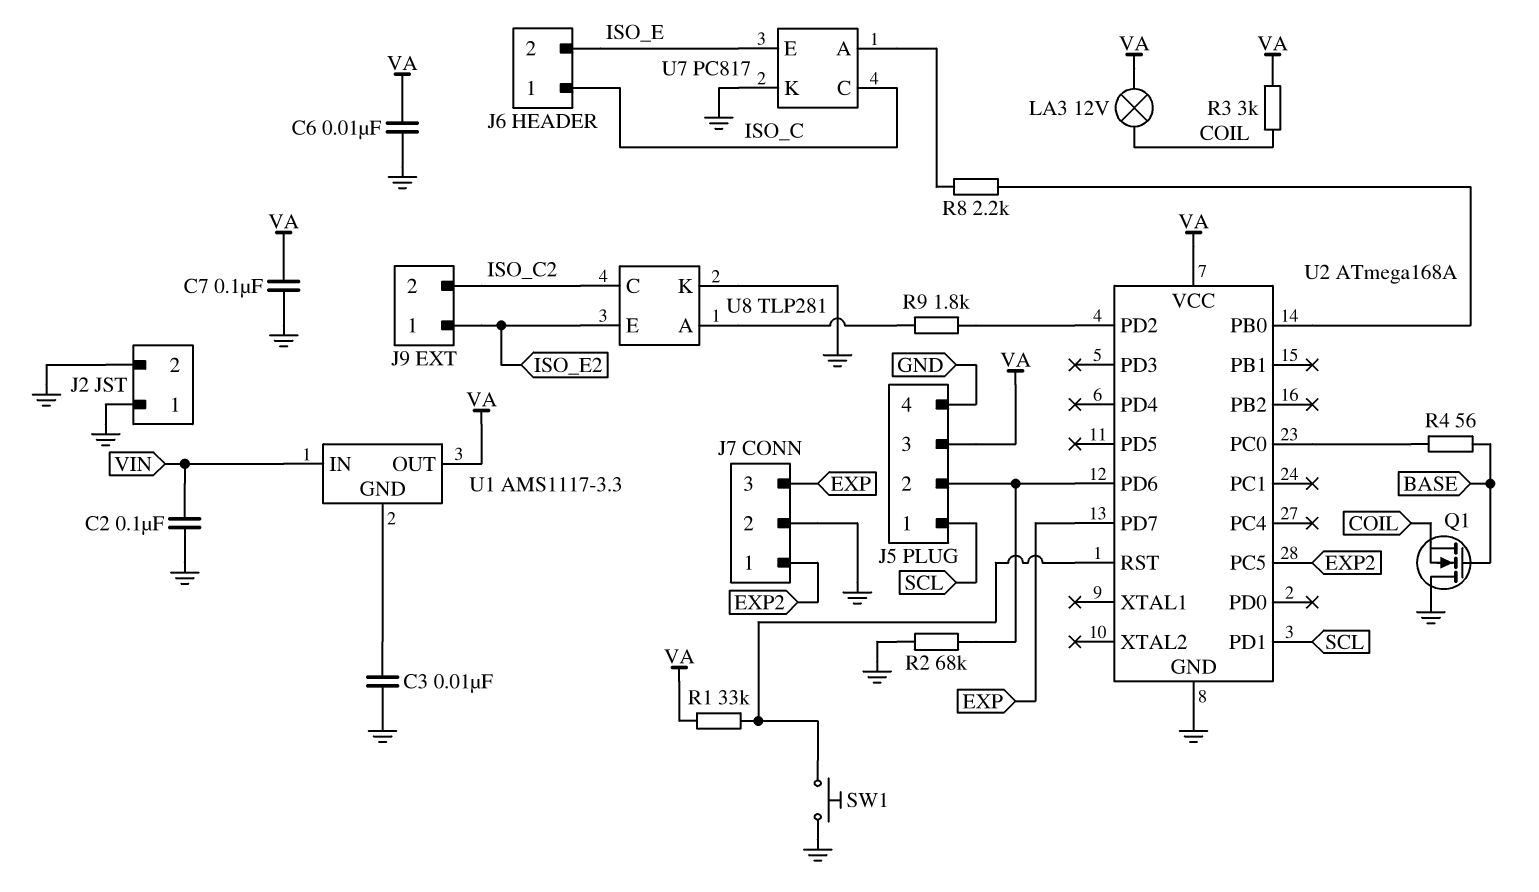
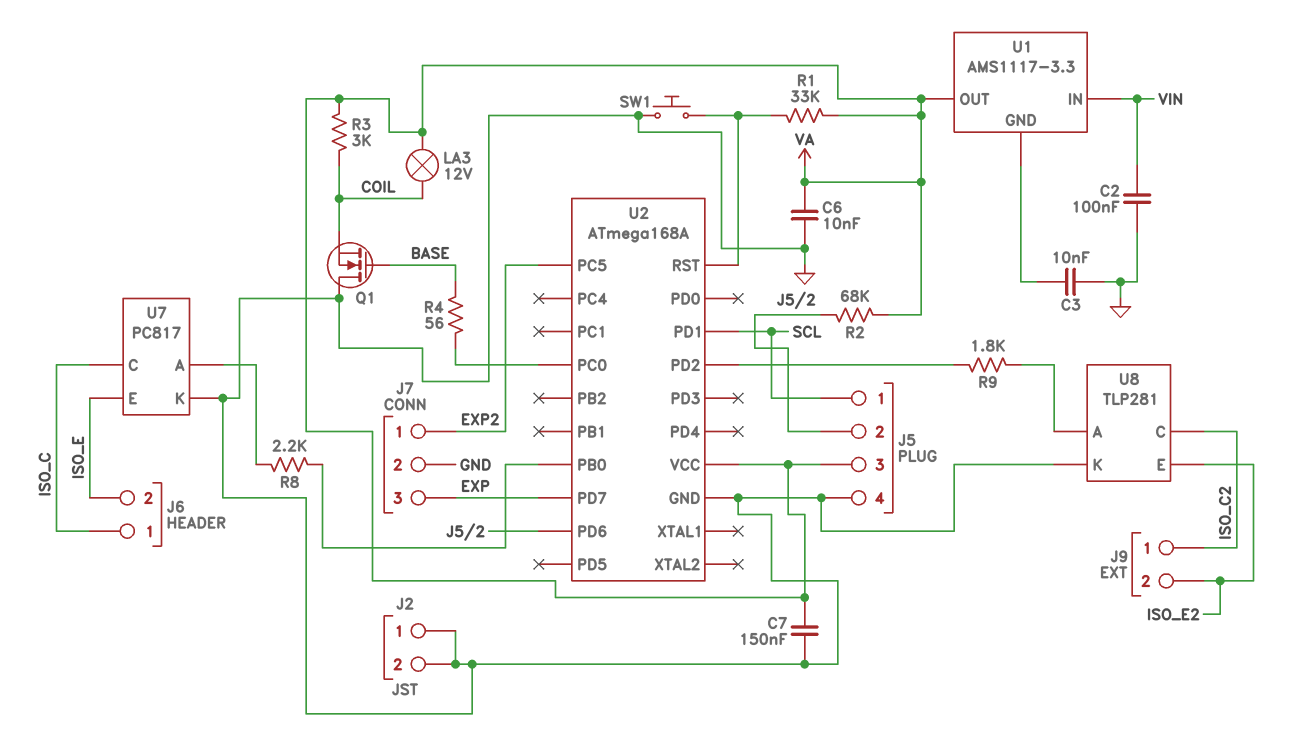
C7: 100nF (GND, VA) -> 150nF (GND, VA)
J9 pin 1: ISO_E2 -> ISO_C2
J9 pin 2: ISO_C2 -> ISO_E2
R2: 68k (GND, J5/2) -> 68k (J5/2, VA)

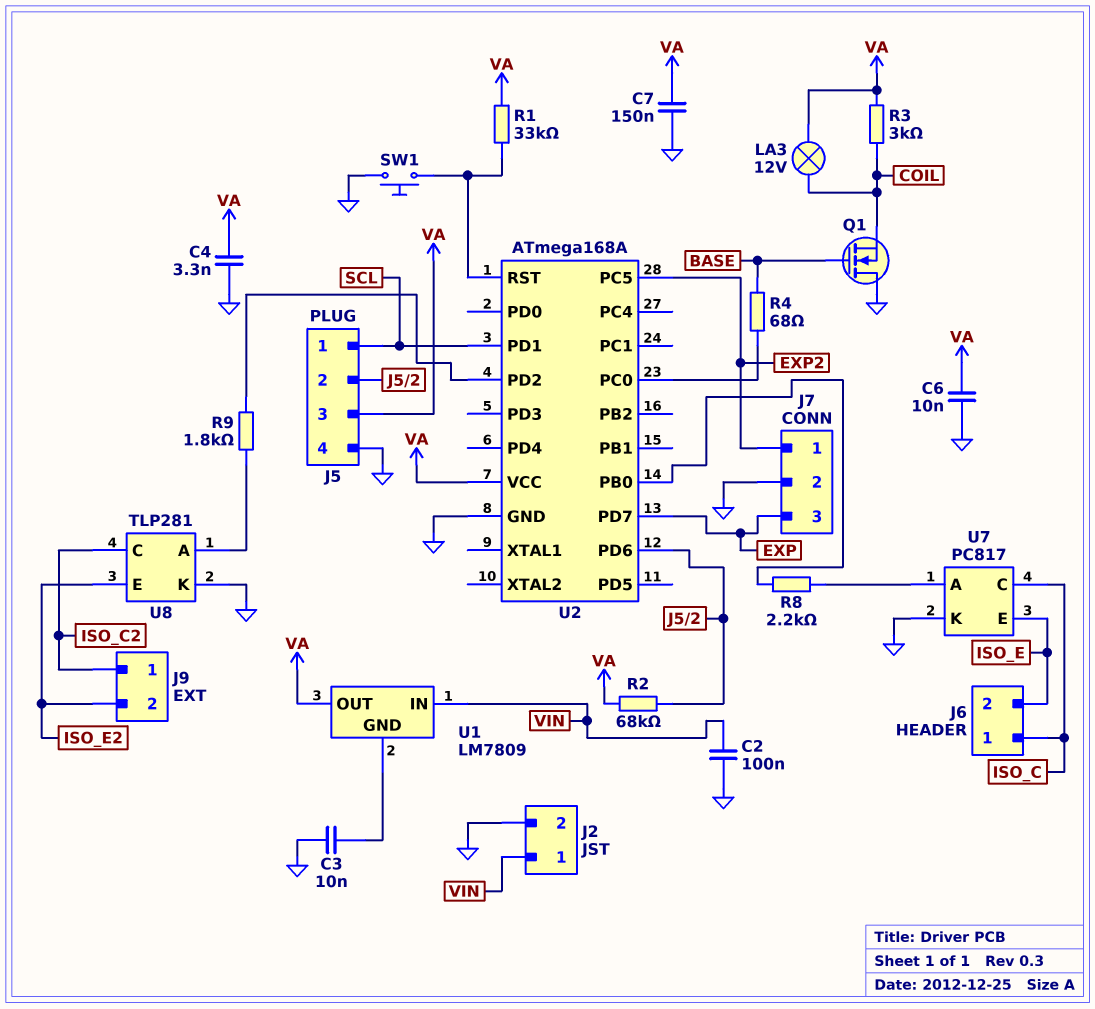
C4: none -> 3.3nF (GND, VA)
J2 pin 1: GND -> VIN
R4: 56 (BASE, U2/PC0) -> 68 (BASE, U2/PC0)
U1: AMS1117-3.3 -> LM7809

